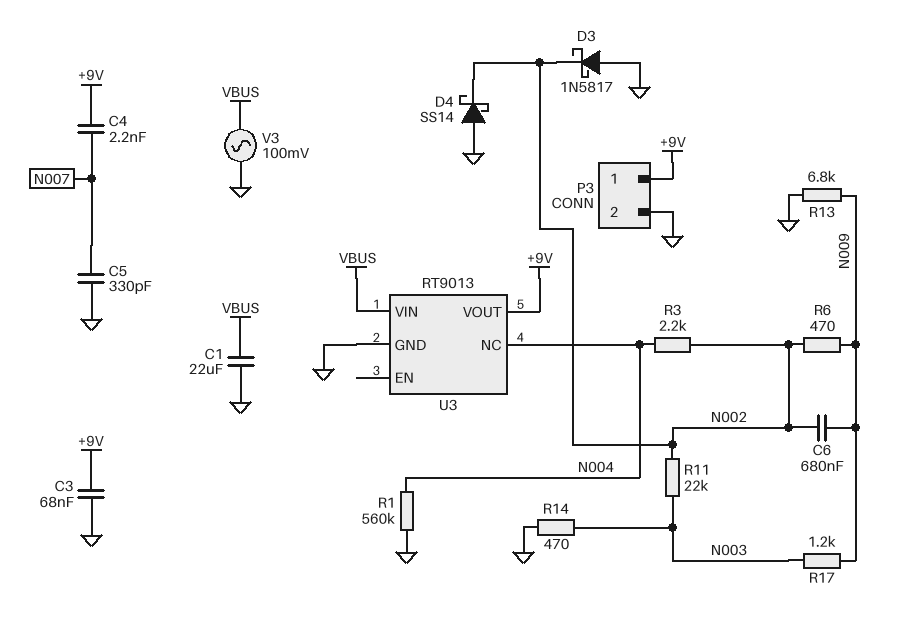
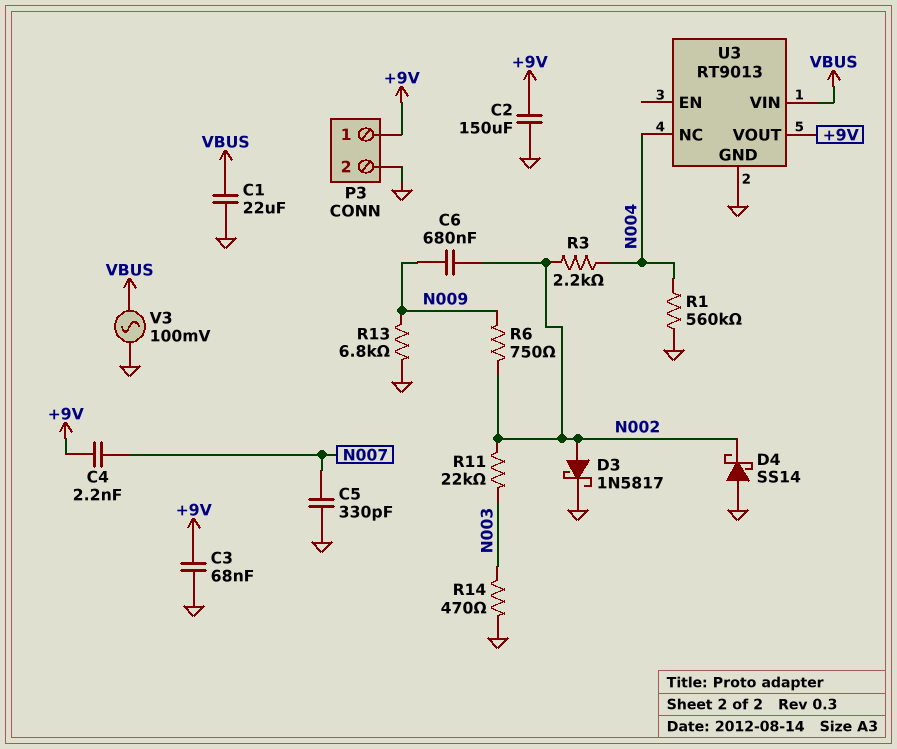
C2: none -> 150uF (+9V, GND)
D3: schottky 1N5817 (A GND, K N002) -> schottky 1N5817 (A N002, K GND)
R6: 470 (N002, N009) -> 750 (N002, N009)
R17: 1.2k (N003, N009) -> none

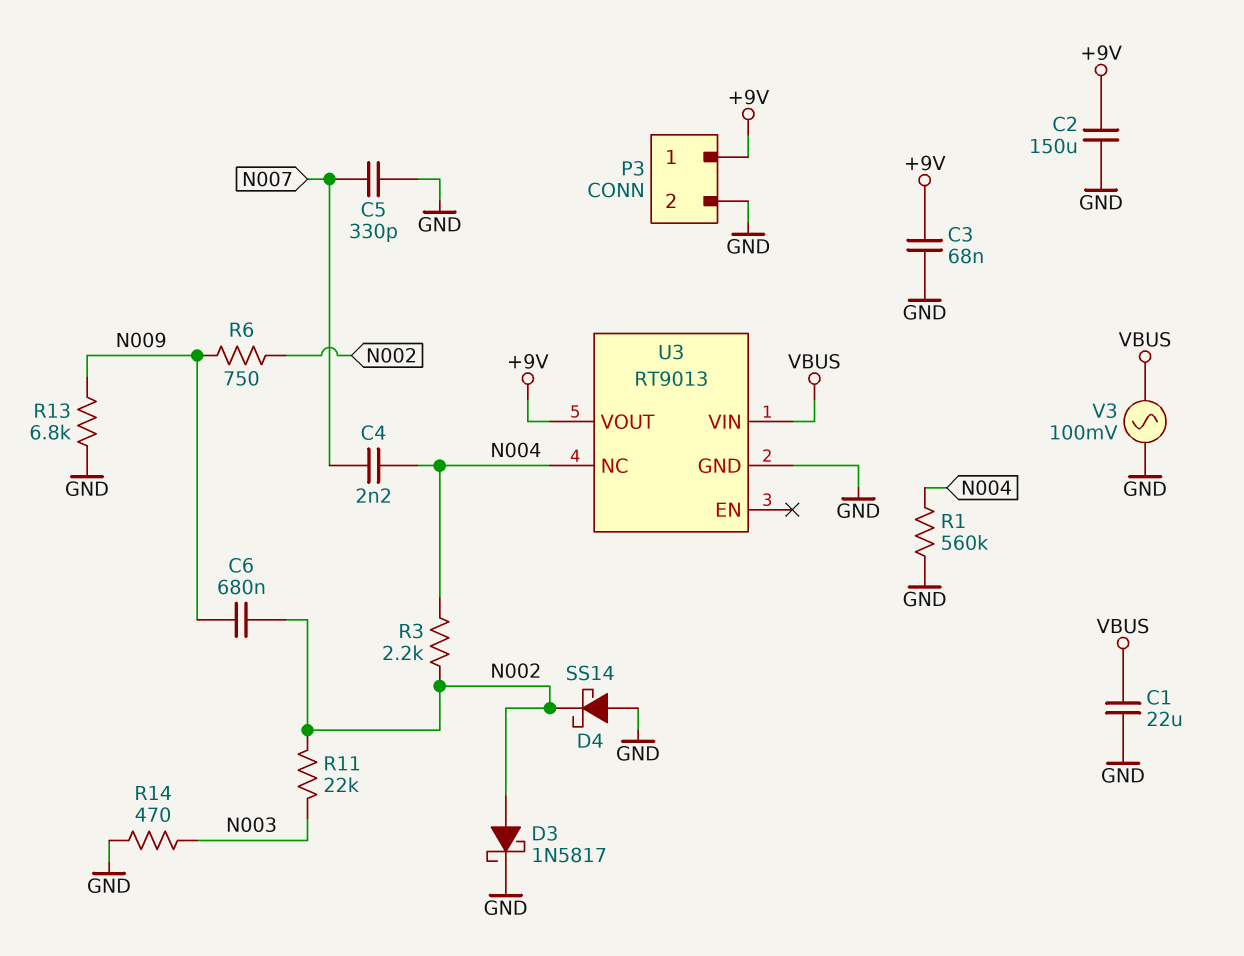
C4: 2.2nF (+9V, N007) -> 2.2nF (N004, N007)

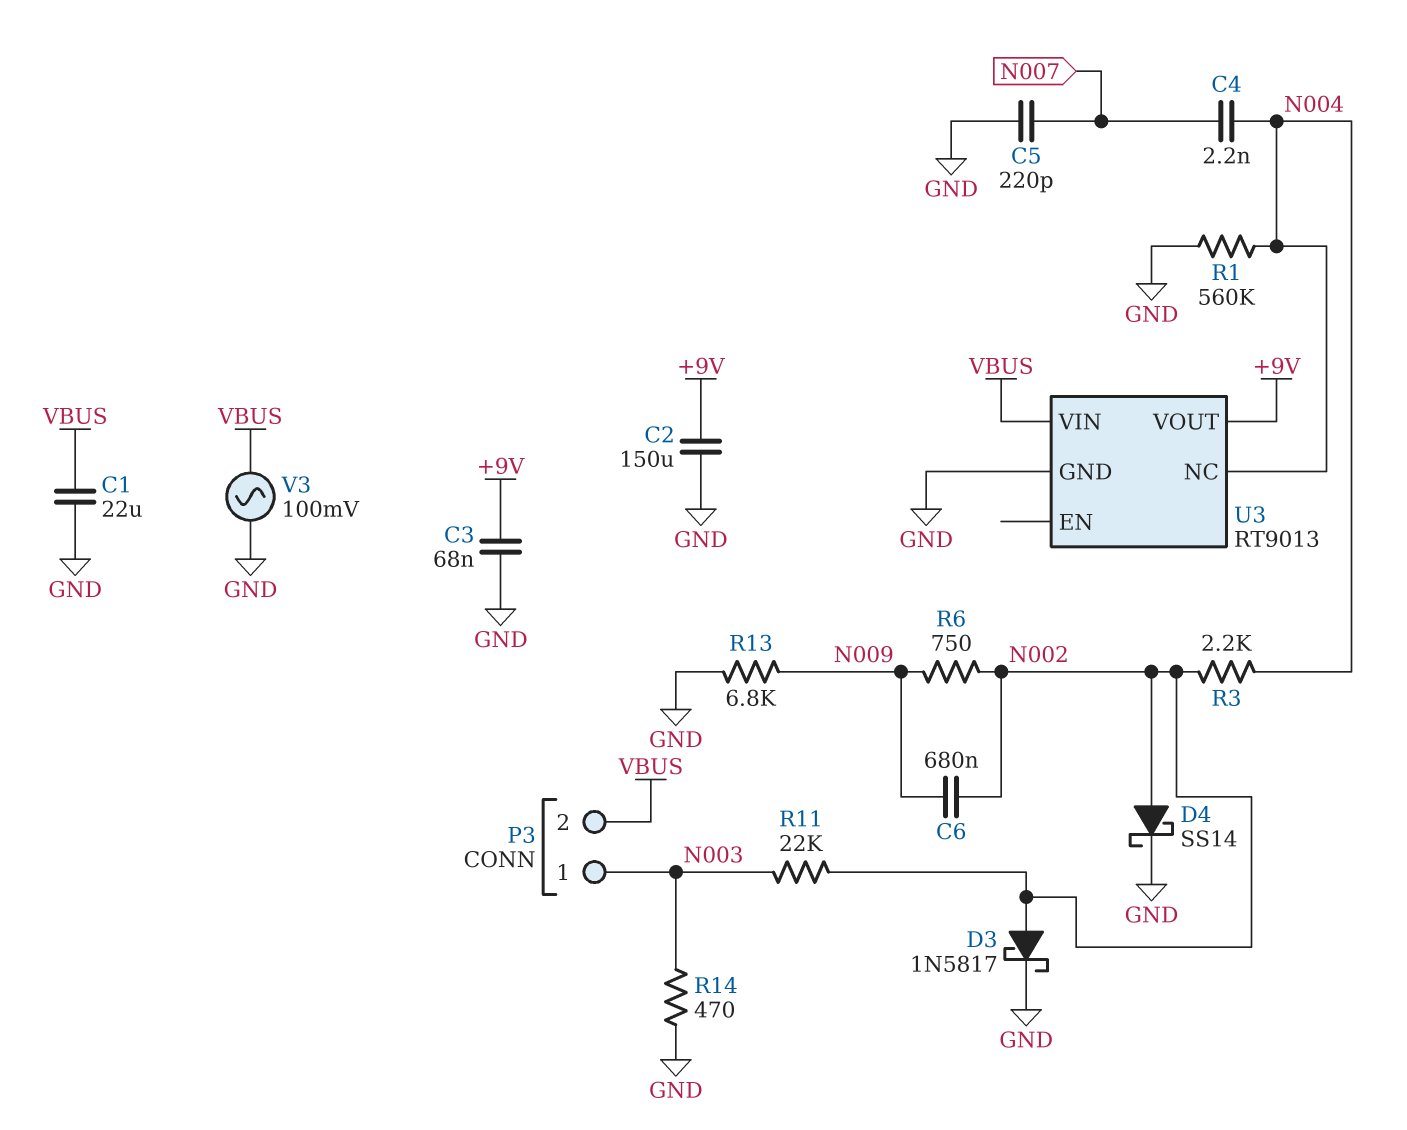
C5: 330pF (GND, N007) -> 220pF (GND, N007)
D4: schottky SS14 (A GND, K N002) -> schottky SS14 (A N002, K GND)
P3 pin 1: +9V -> N003
P3 pin 2: GND -> VBUS

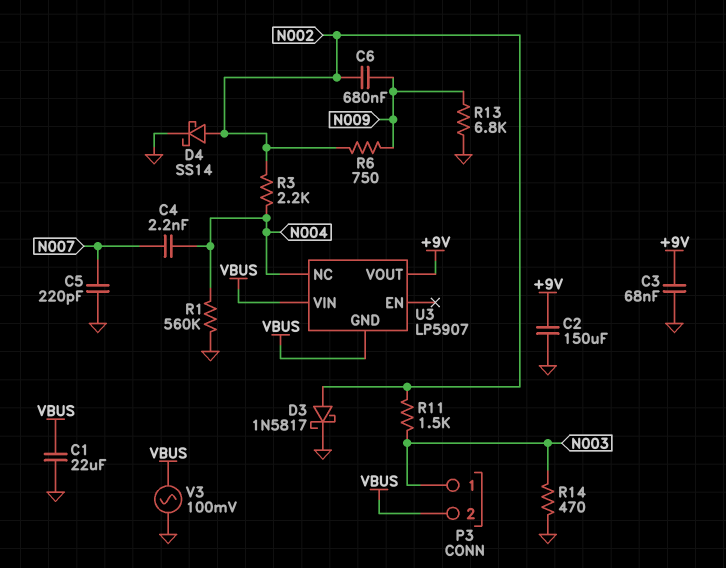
R11: 22k (N002, N003) -> 1.5k (N002, N003)
U3: RT9013 -> LP5907
U3 pin GND: GND -> VBUS

